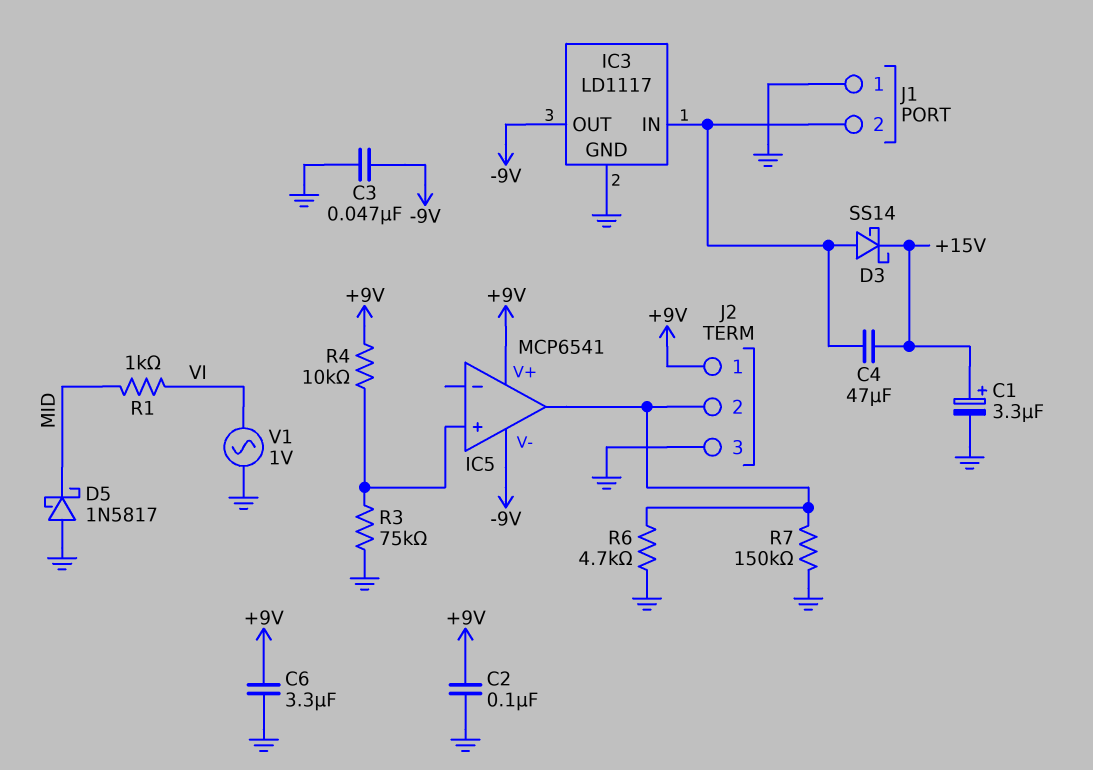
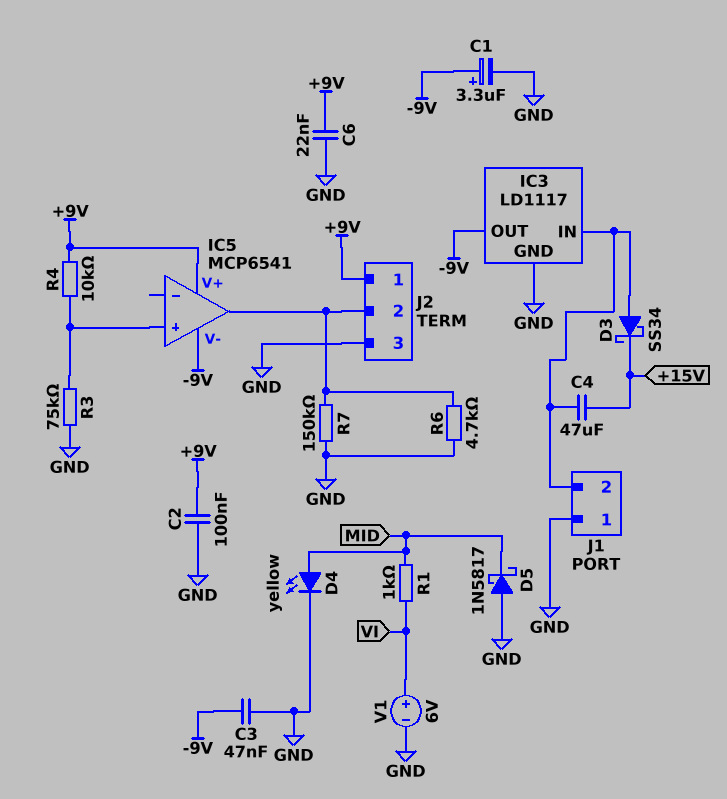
C1: 3.3uF (plus +15V, minus GND) -> 3.3uF (plus -9V, minus GND)
C6: 3.3uF (+9V, GND) -> 22nF (+9V, GND)
D3: schottky SS14 (A IC3/IN, K +15V) -> schottky SS34 (A IC3/IN, K +15V)
D4: none -> LED yellow (A MID, K GND)
V1: AC 1V (GND, VI) -> 6V (plus VI, minus GND)

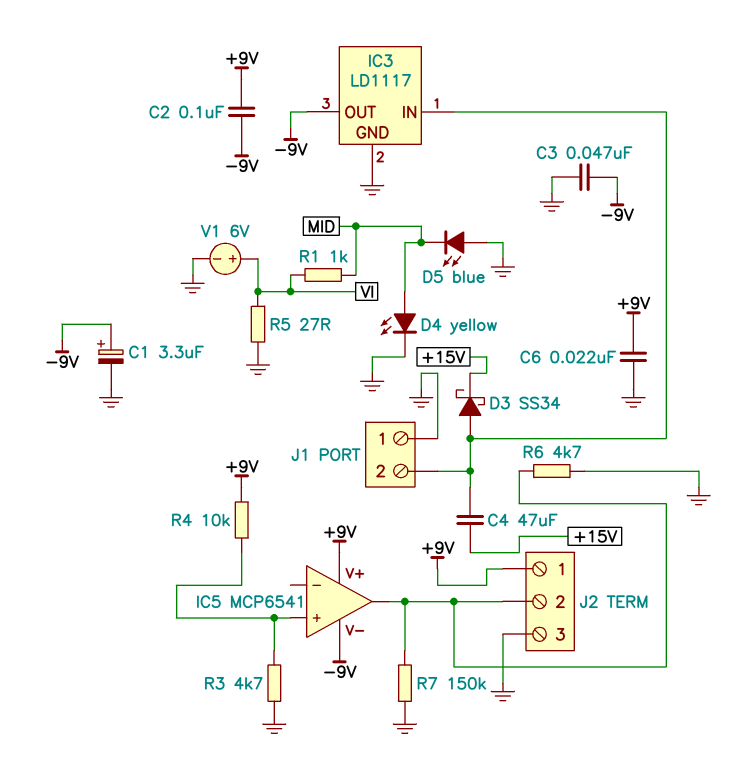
C2: 100nF (+9V, GND) -> 100nF (+9V, -9V)
D5: schottky 1N5817 (A GND, K MID) -> LED blue (A GND, K MID)
R3: 75k (GND, IC5/in+) -> 4.7k (GND, IC5/in+)
R5: none -> 27 (GND, VI)

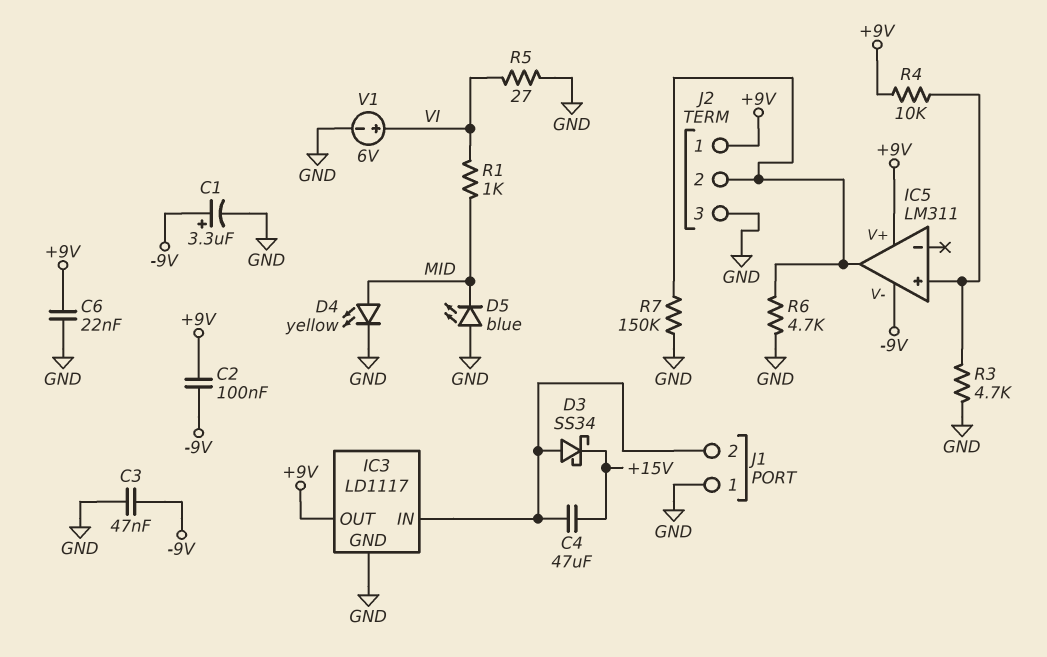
IC3 pin OUT: -9V -> +9V
IC5: MCP6541 -> LM311

